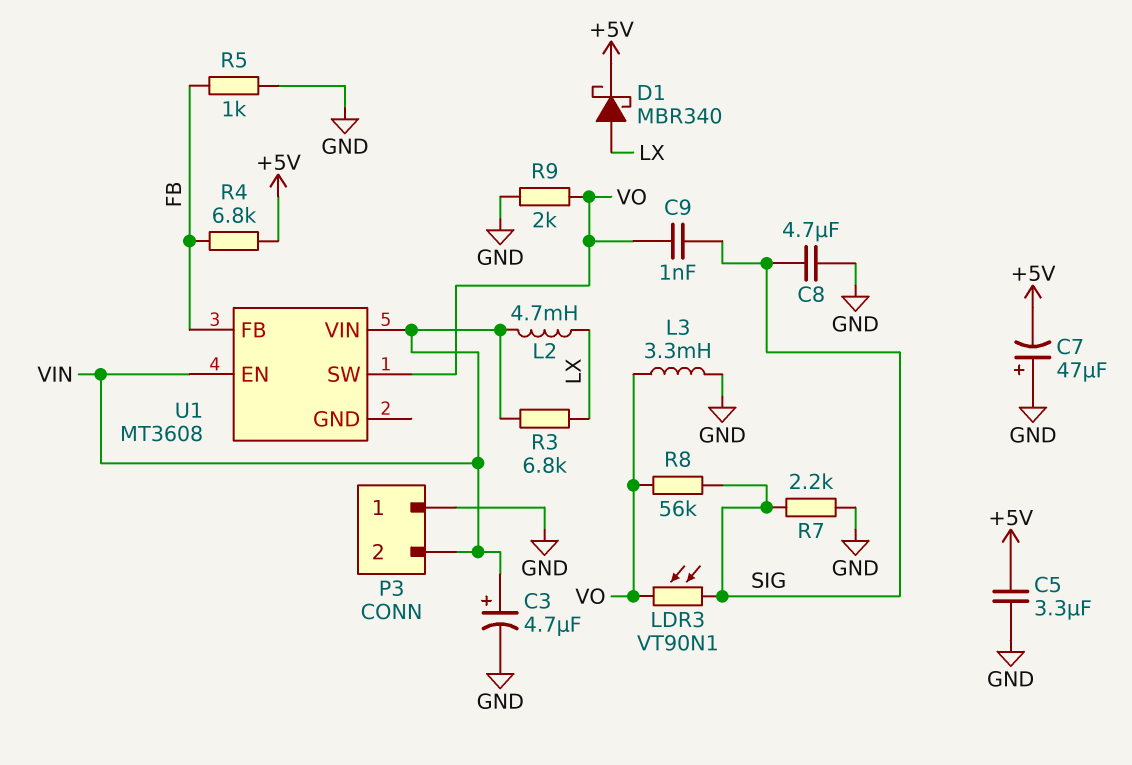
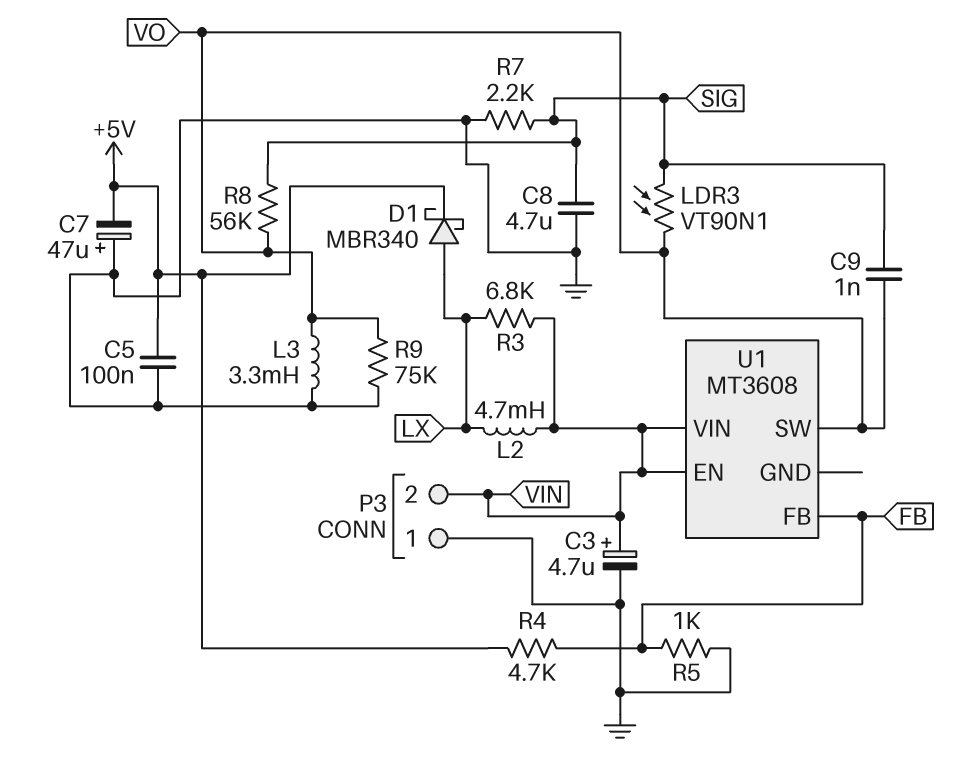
C5: 3.3uF (+5V, GND) -> 100nF (+5V, GND)
R4: 6.8k (+5V, FB) -> 4.7k (+5V, FB)
R9: 2k (GND, VO) -> 75k (GND, VO)

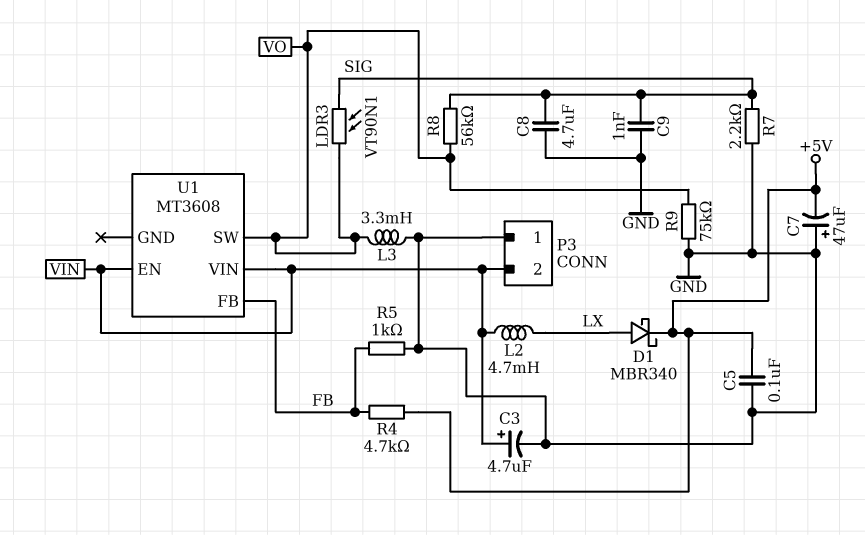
C9: 1nF (SIG, VO) -> 1nF (GND, SIG)
R3: 6.8k (LX, VIN) -> none

